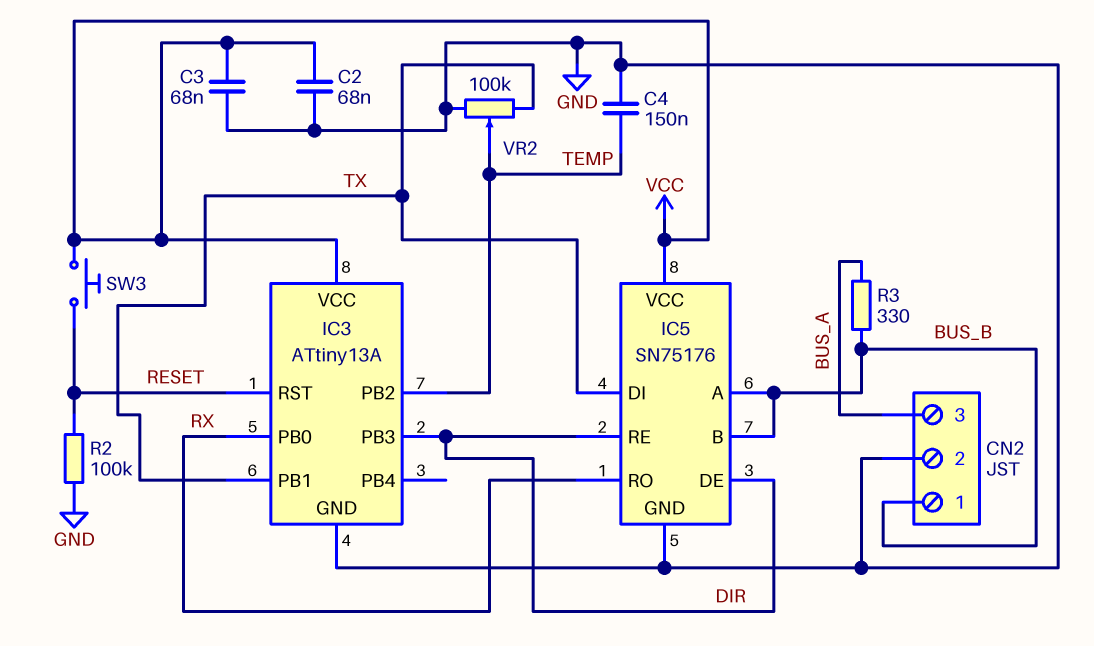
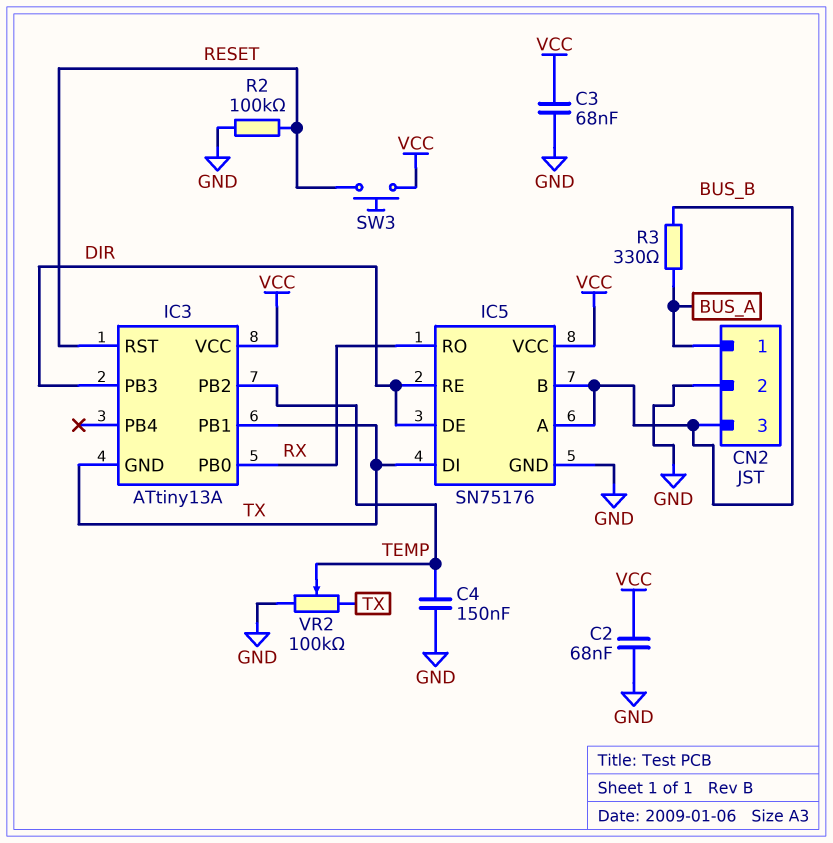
CN2 pin 1: BUS_B -> BUS_A
CN2 pin 3: BUS_A -> BUS_B
IC3 pin GND: GND -> TX

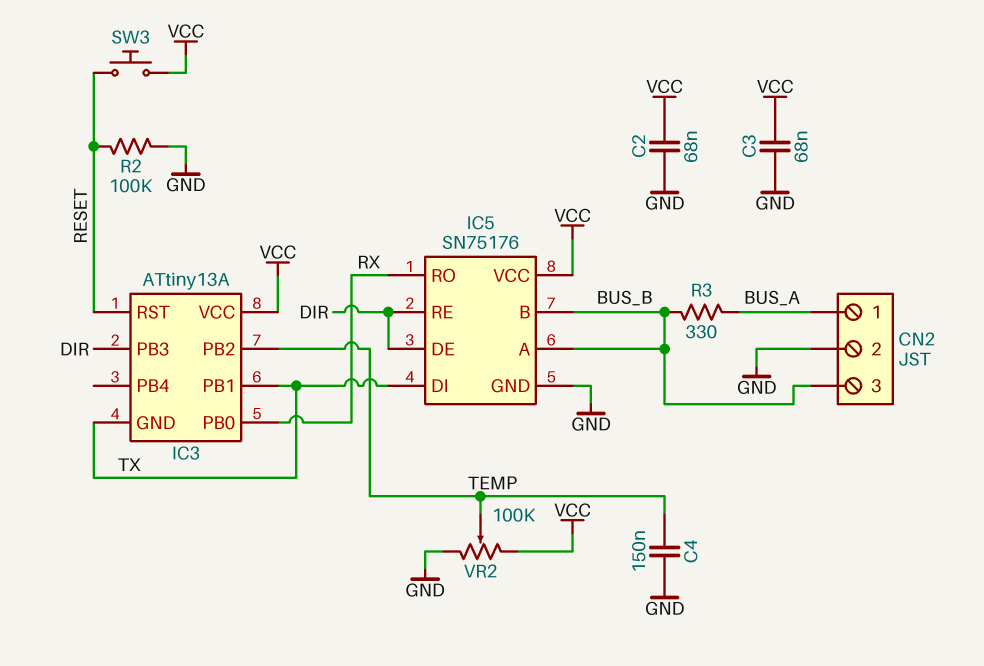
VR2: 100k (GND, TX, wiper TEMP) -> 100k (GND, VCC, wiper TEMP)

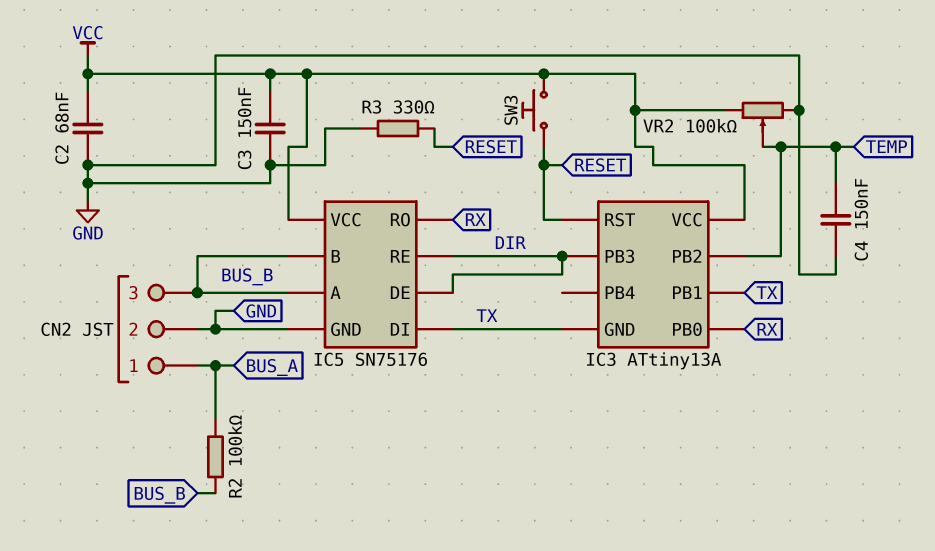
C3: 68nF (GND, VCC) -> 150nF (GND, VCC)
R2: 100k (GND, RESET) -> 100k (BUS_A, BUS_B)
R3: 330 (BUS_A, BUS_B) -> 330 (GND, RESET)

